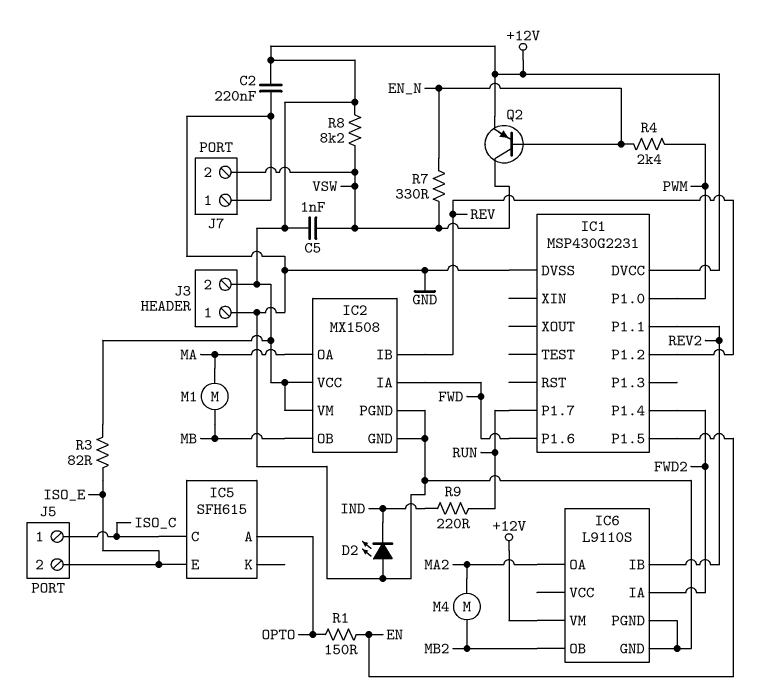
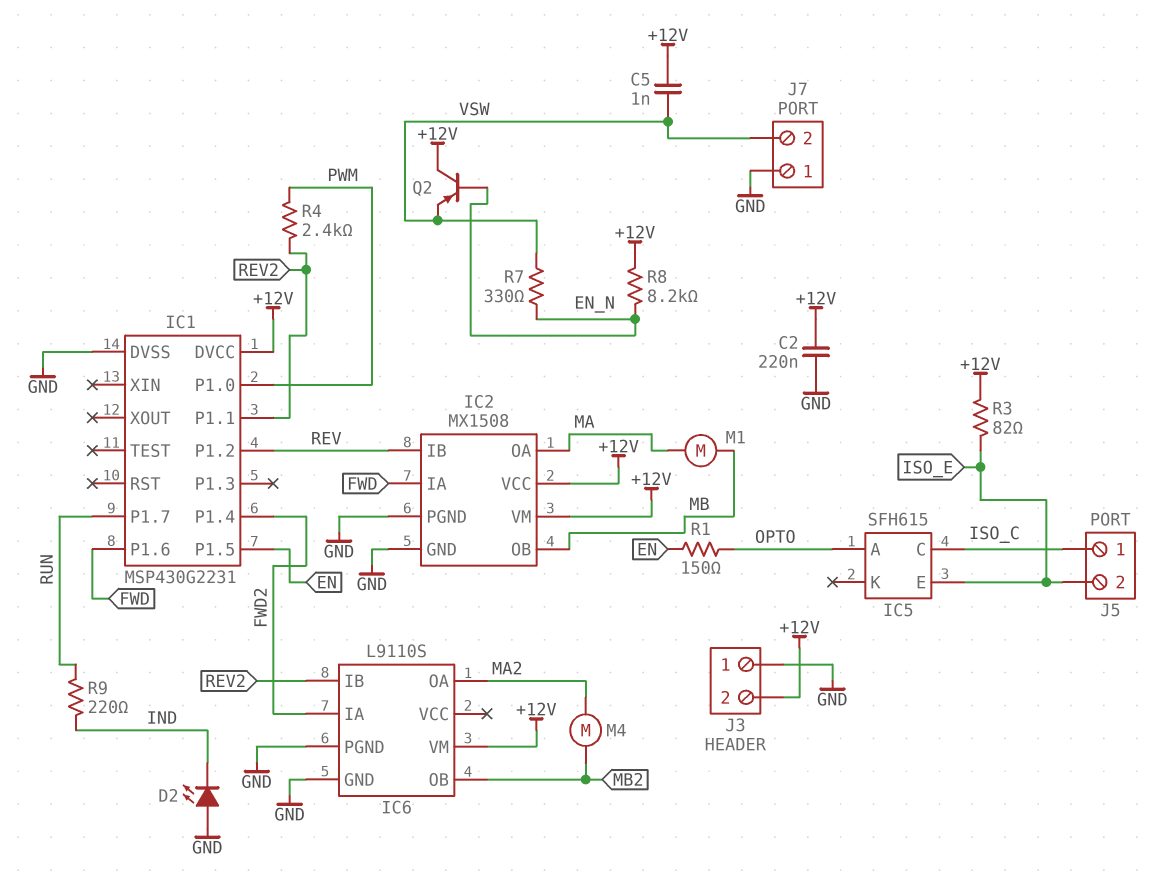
Q2: PNP (B EN_N, C VSW, E +12V) -> PNP (B EN_N, C +12V, E VSW)
R4: 2.4k (EN_N, PWM) -> 2.4k (PWM, REV2)
R8: 8.2k (+12V, VSW) -> 8.2k (+12V, EN_N)

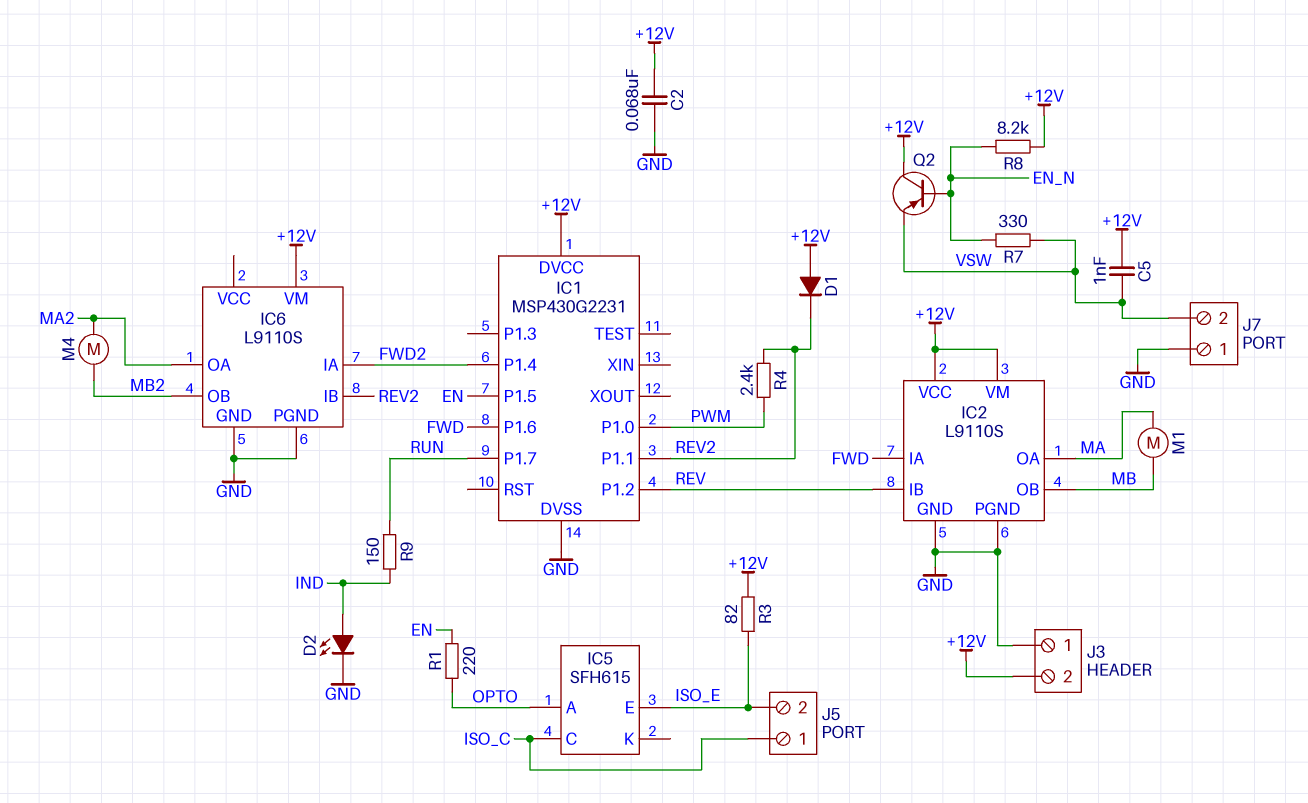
C2: 220nF (+12V, GND) -> 68nF (+12V, GND)
D1: none -> diode (A +12V, K REV2)
D2: LED (A GND, K IND) -> LED (A IND, K GND)
IC2: MX1508 -> L9110S
R1: 150 (EN, OPTO) -> 220 (EN, OPTO)
R9: 220 (IND, RUN) -> 150 (IND, RUN)

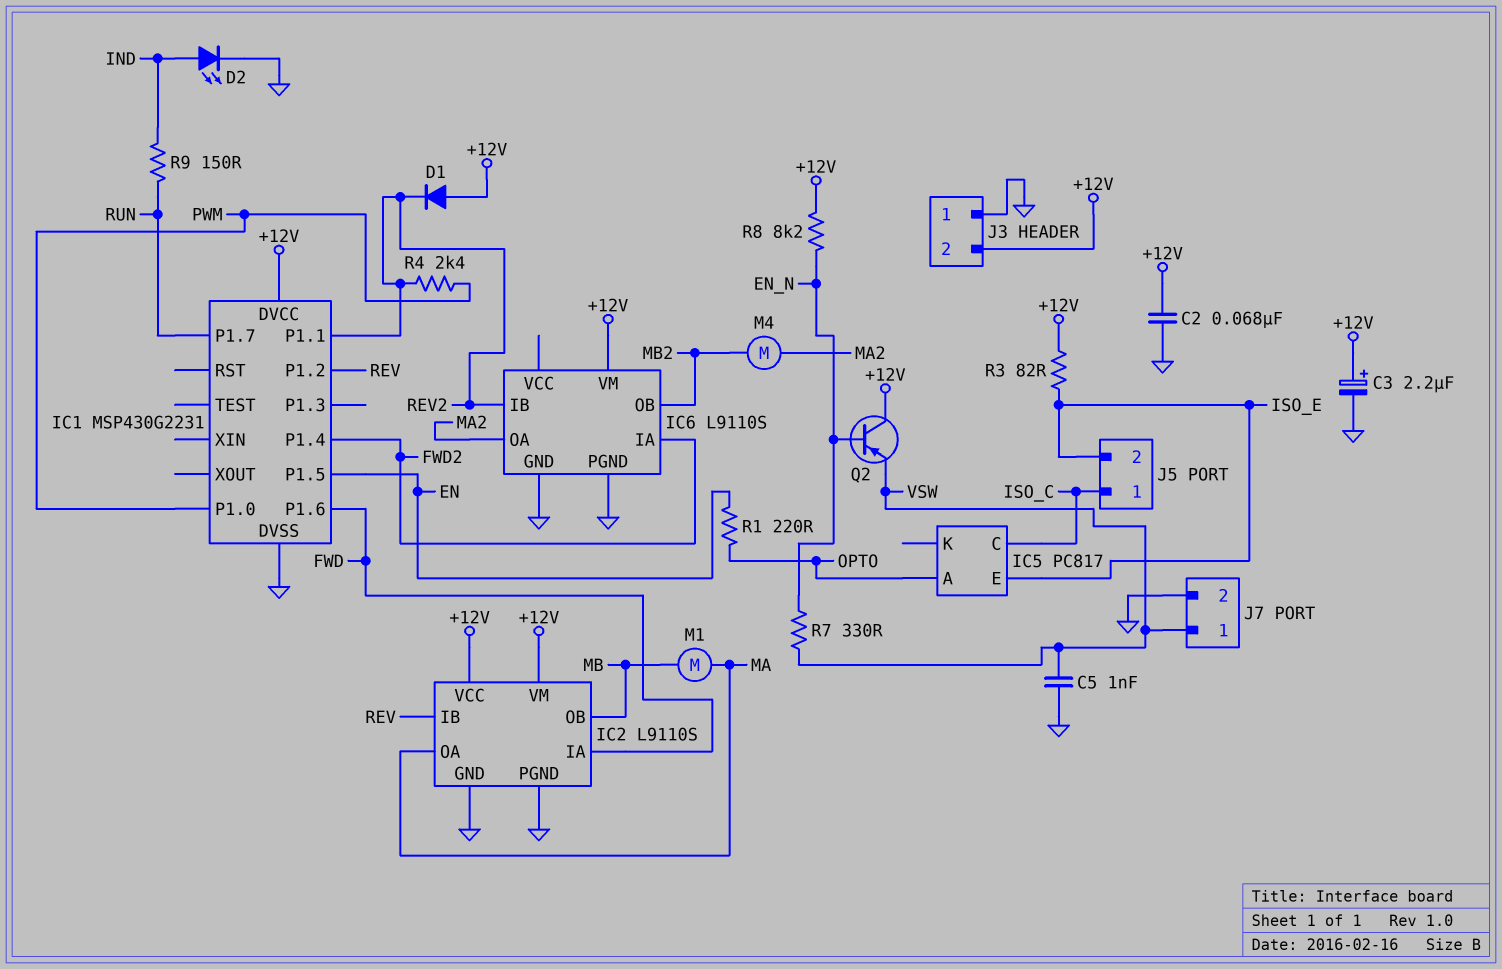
C3: none -> 2.2uF (plus +12V, minus GND)
C5: 1nF (+12V, VSW) -> 1nF (GND, VSW)
IC5: SFH615 -> PC817
J7 pin 1: GND -> VSW
J7 pin 2: VSW -> GND

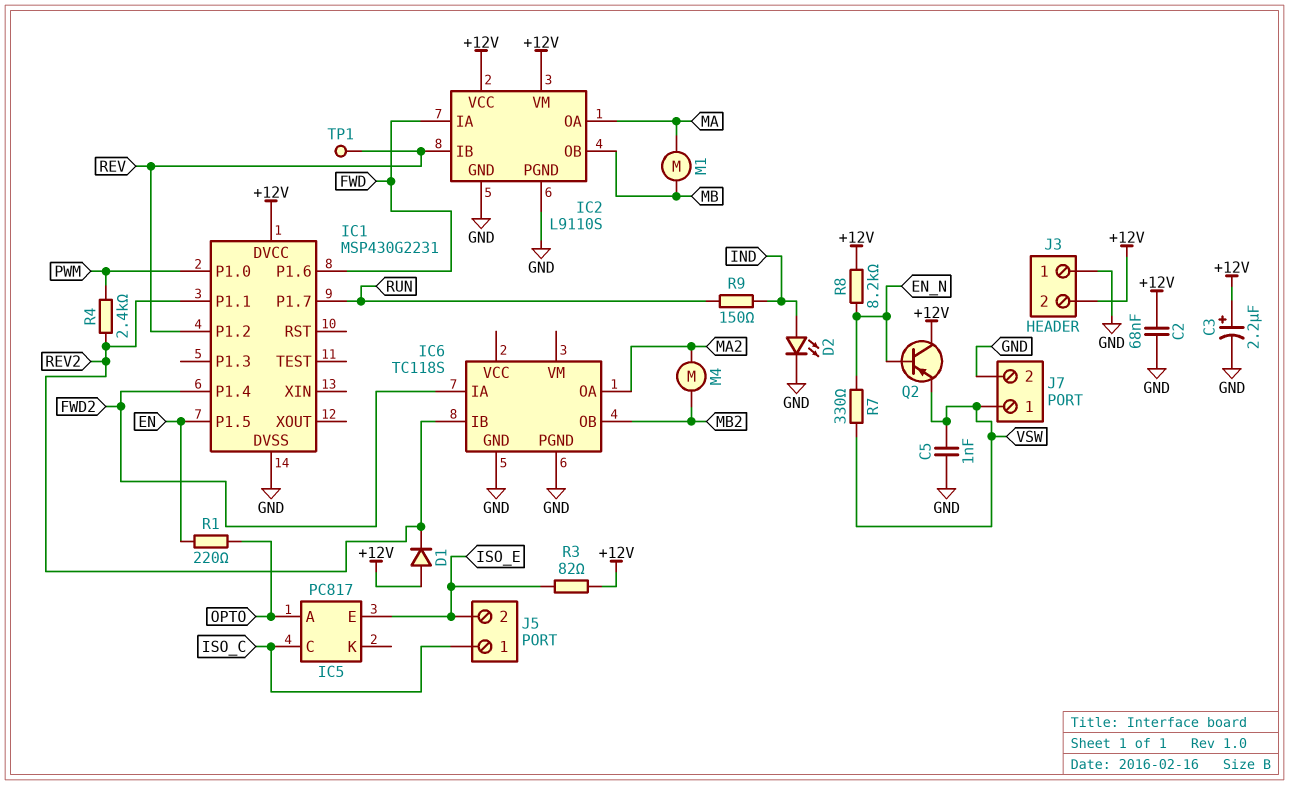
IC6: L9110S -> TC118S
IC6 pin VM: +12V -> none
TP1: none -> test point (REV)

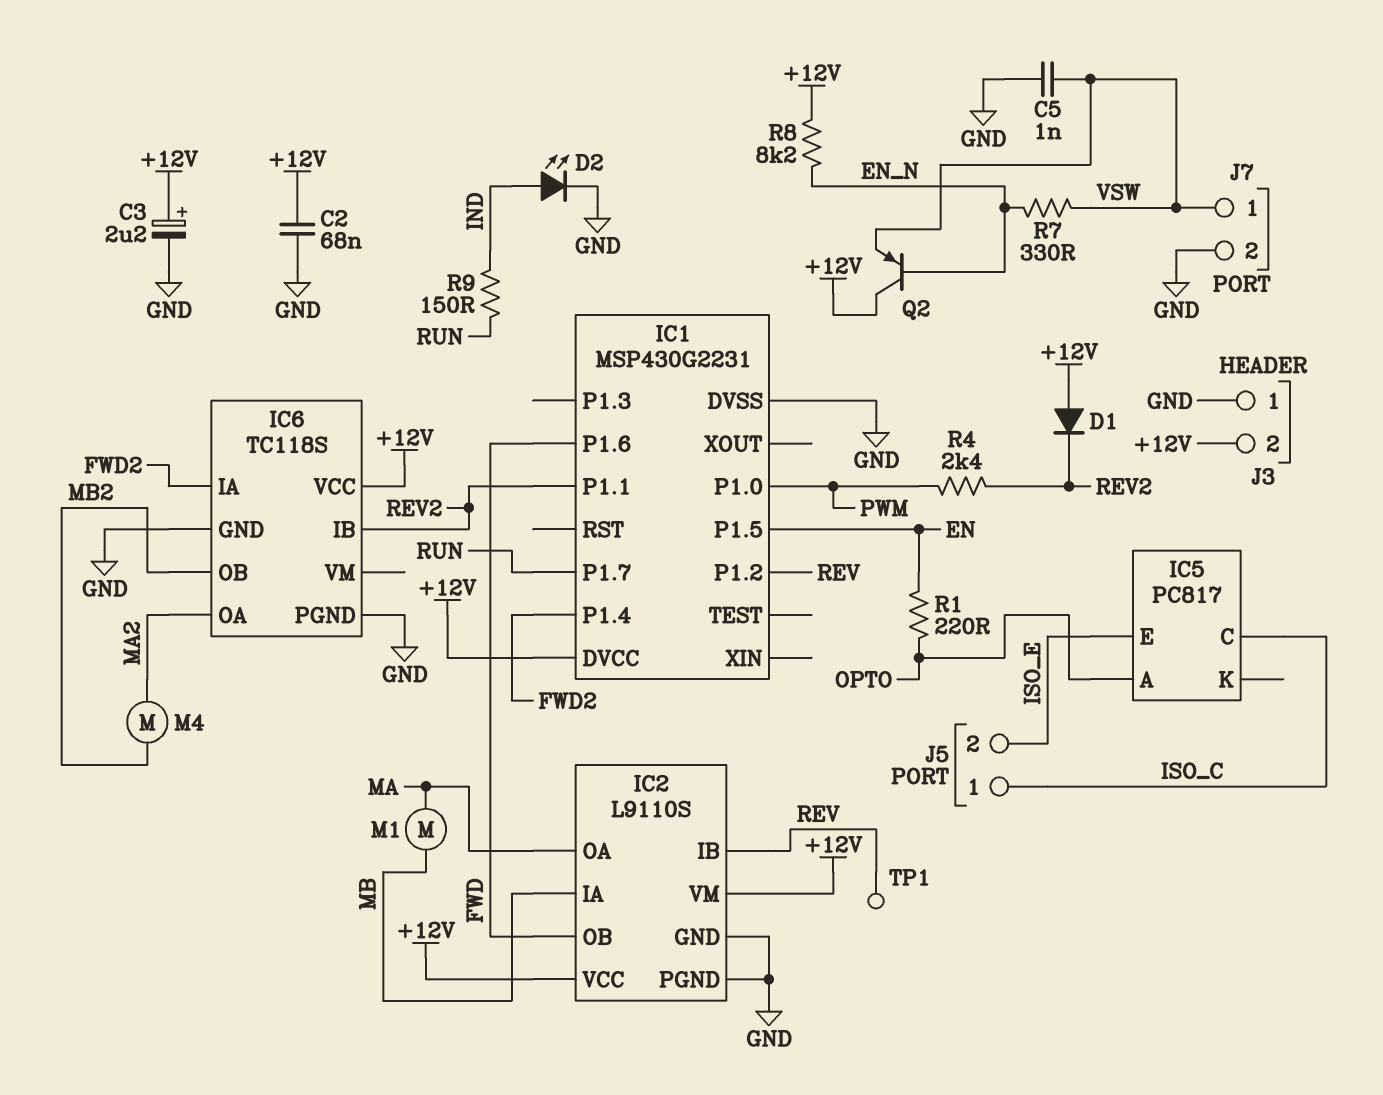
IC2 pin IA: FWD -> MB
IC2 pin OB: MB -> FWD
IC6 pin VCC: none -> +12V
R3: 82 (+12V, ISO_E) -> none

